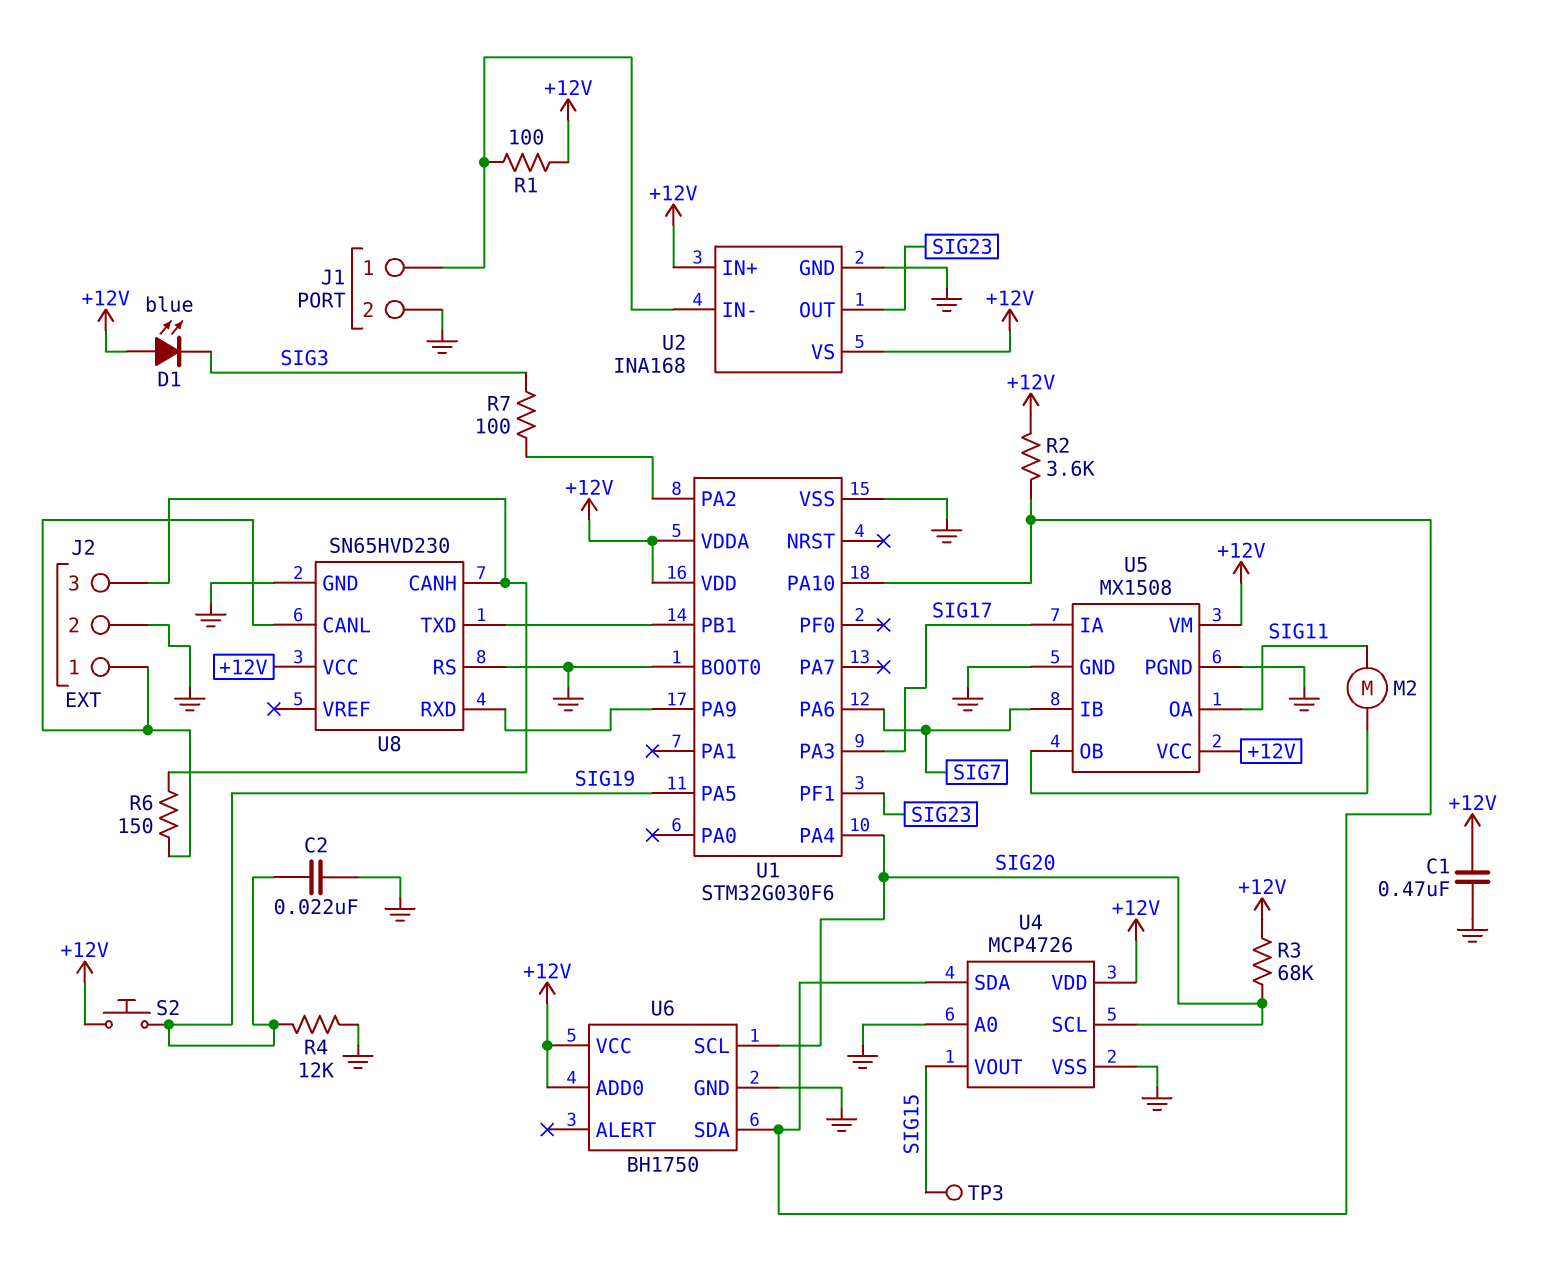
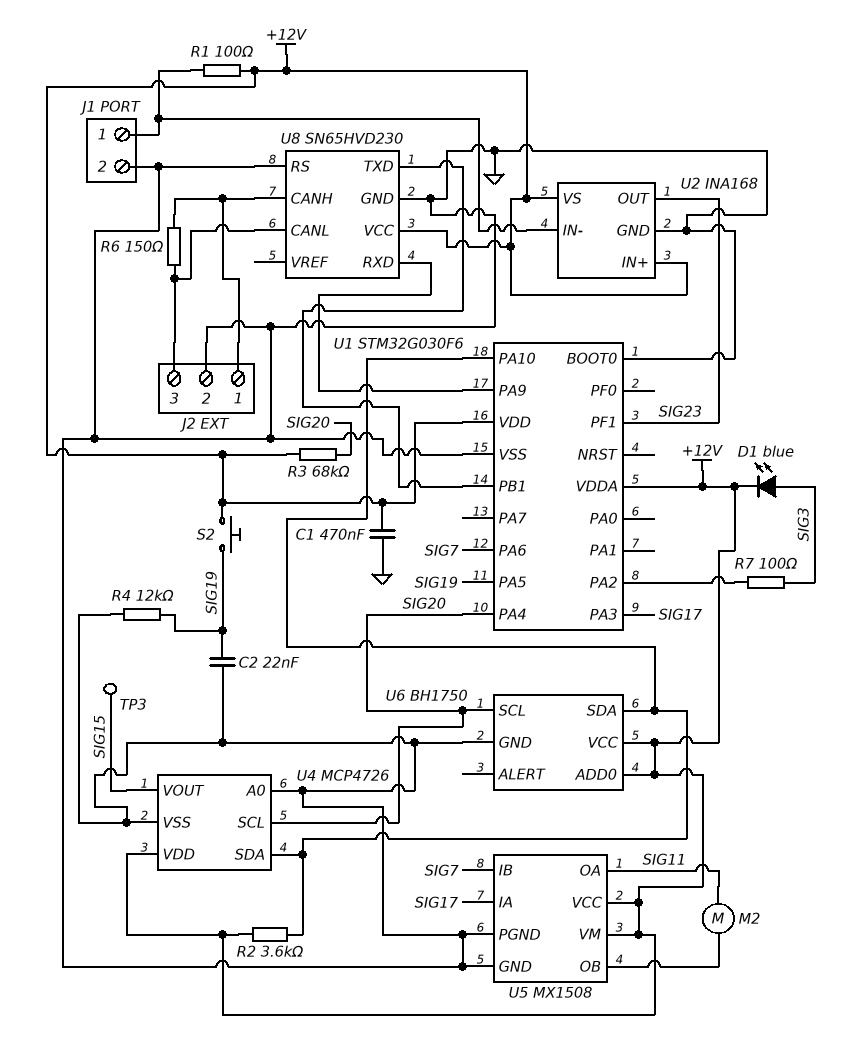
D1: LED blue (A +12V, K SIG3) -> LED blue (A SIG3, K +12V)
U8 pin CANH: J2/3 -> J2/1
U8 pin CANL: J2/1 -> J2/3

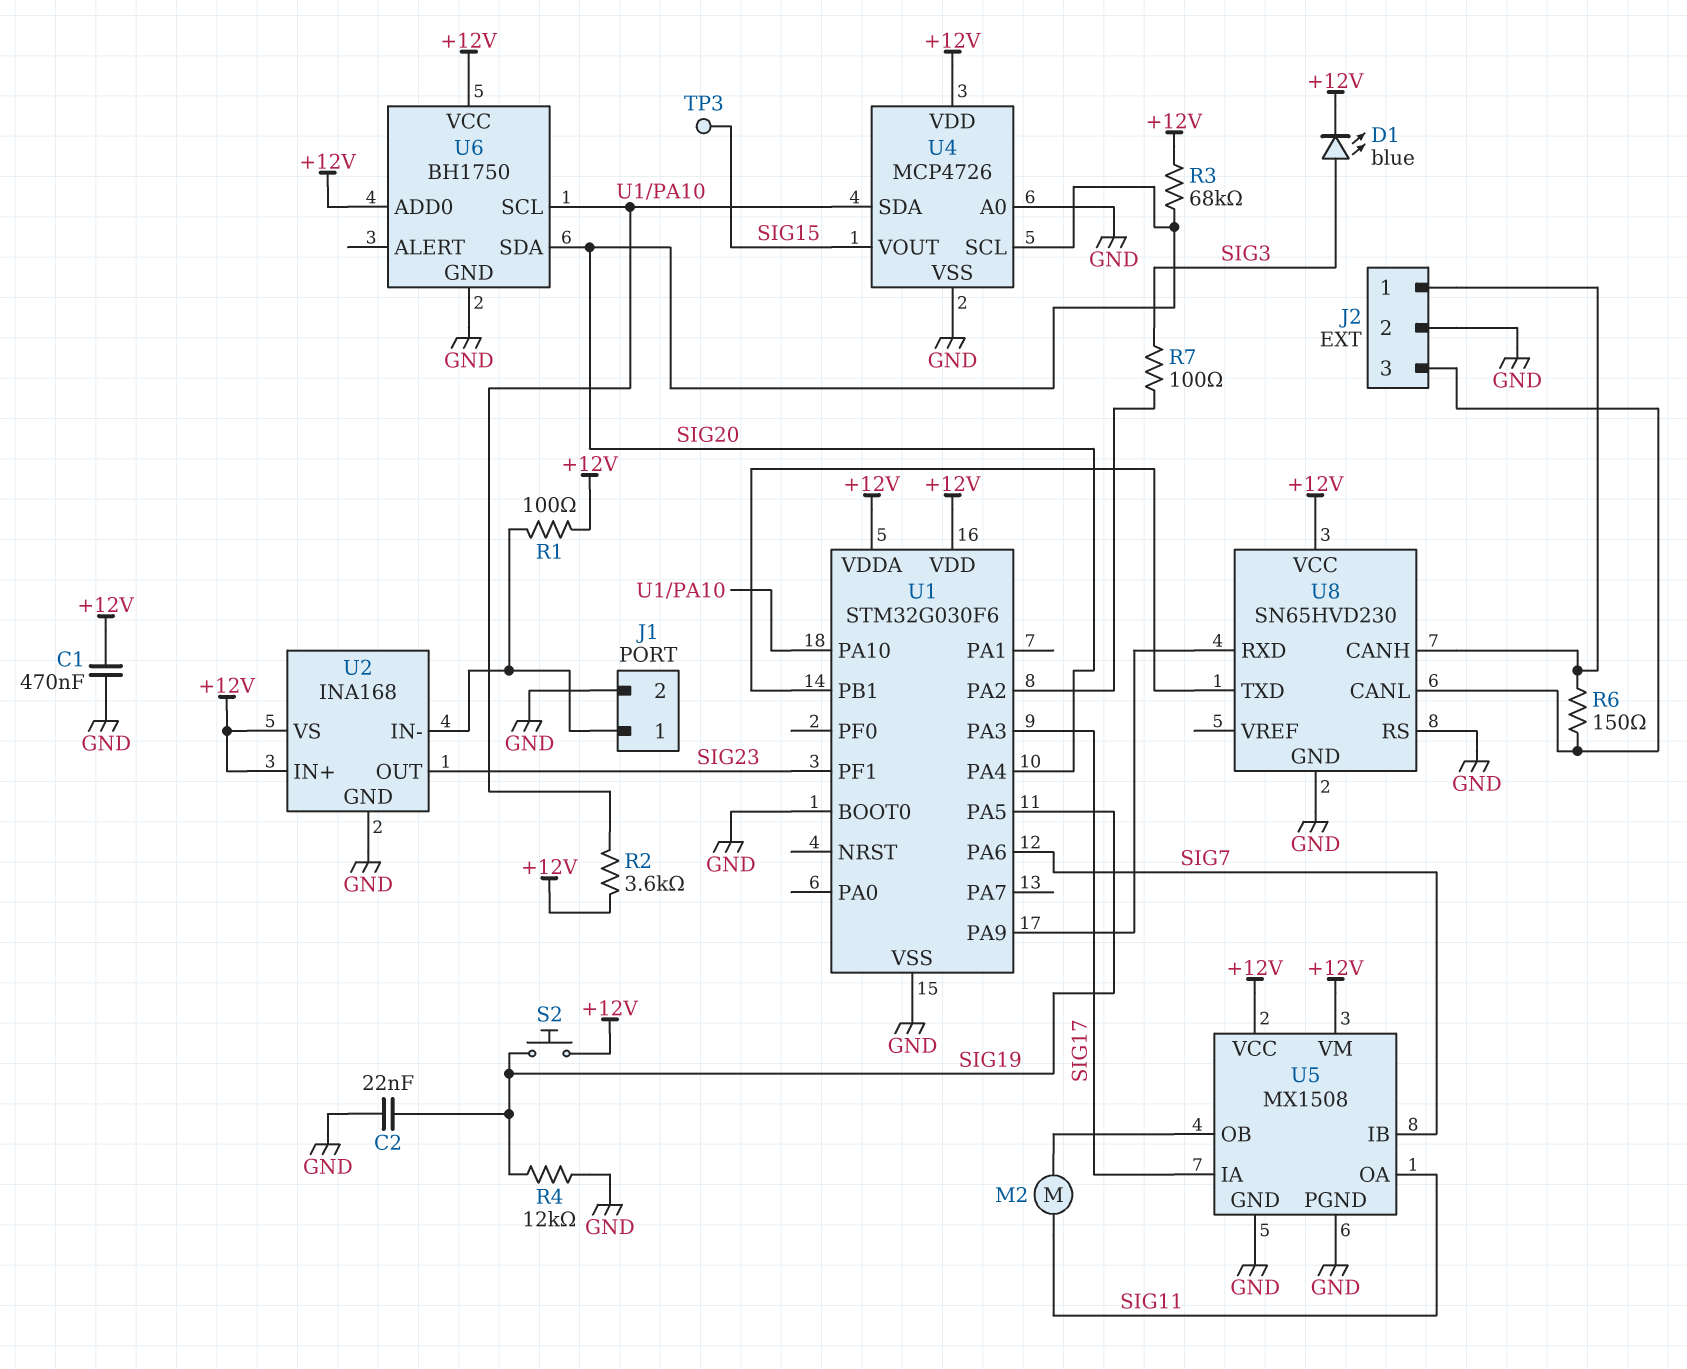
U6 pin SCL: SIG20 -> U1/PA10
U6 pin SDA: U1/PA10 -> SIG20

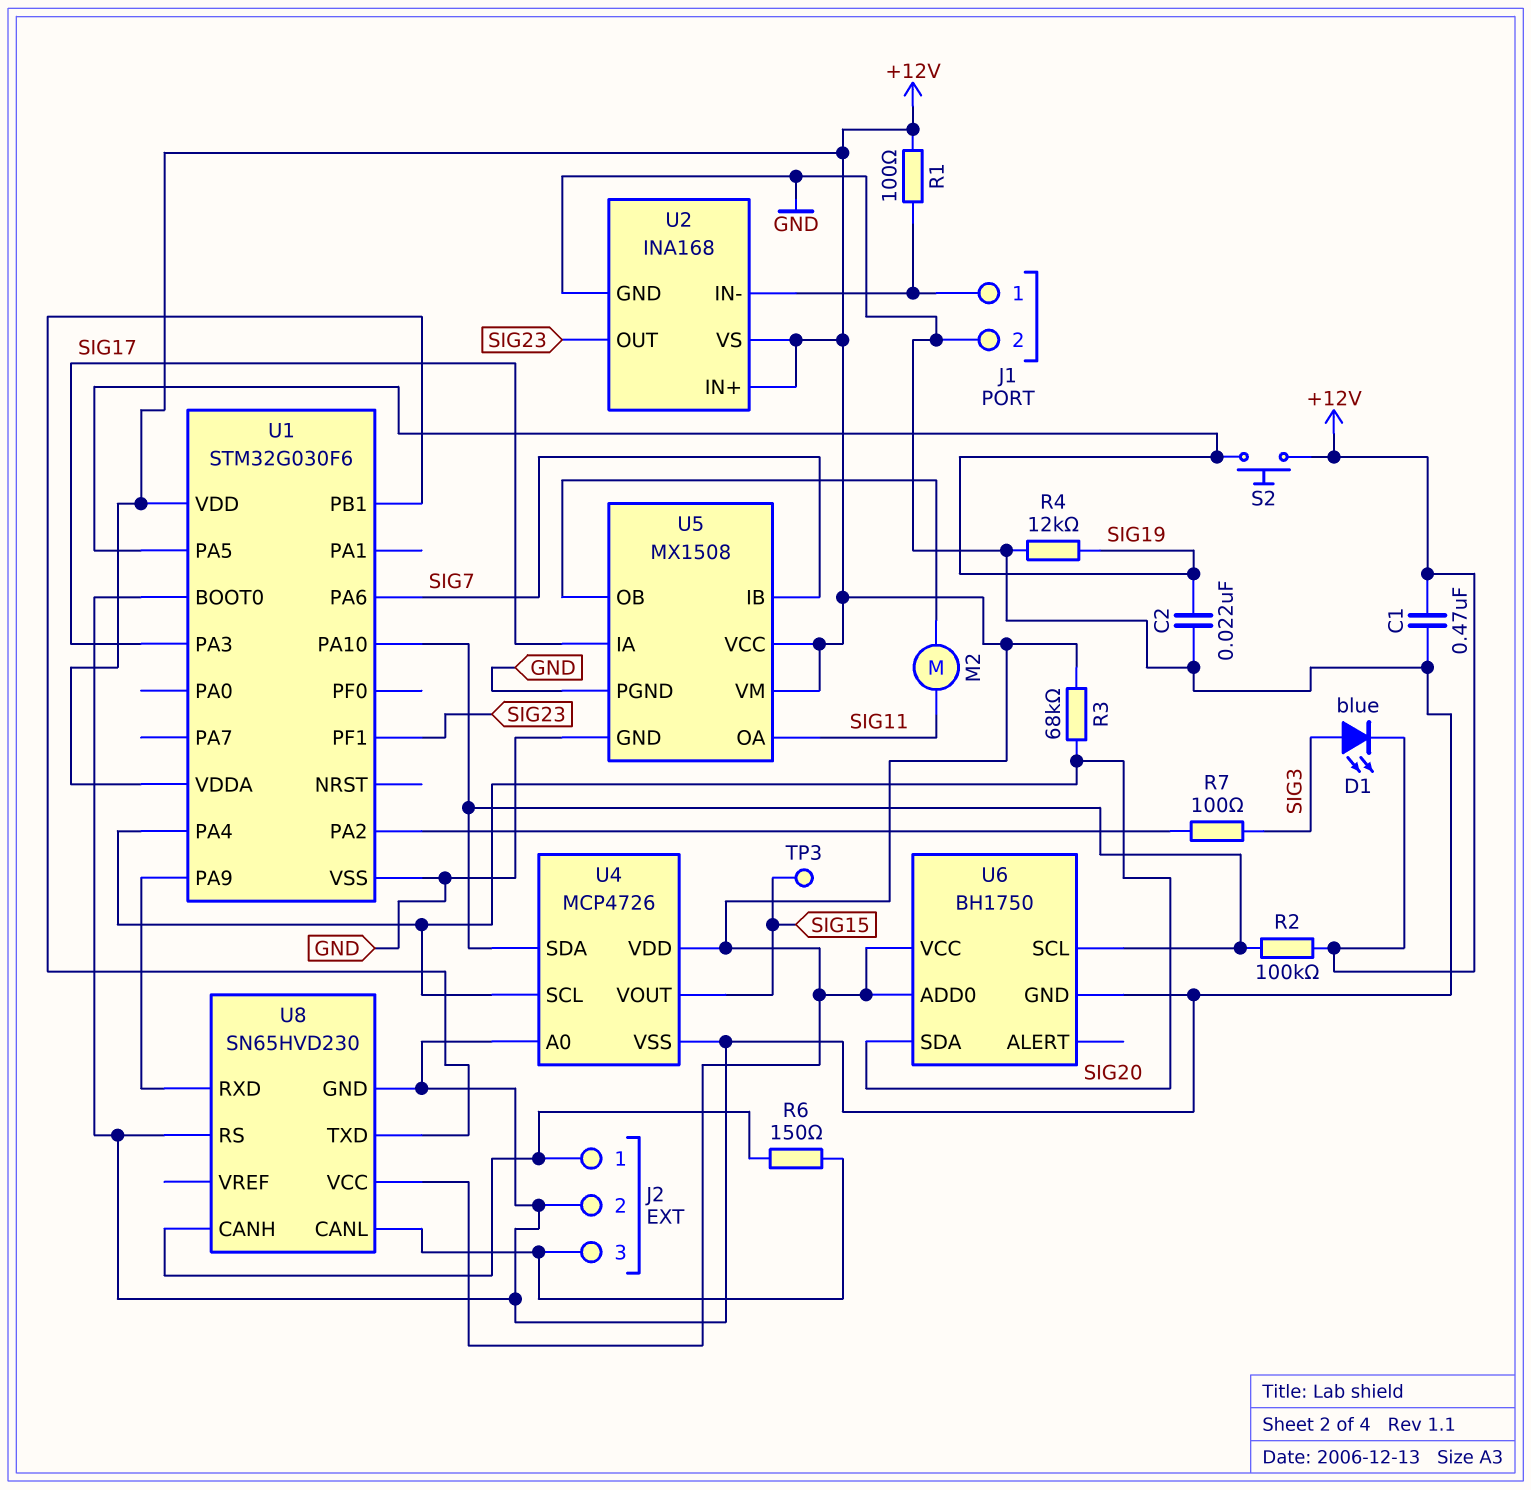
R2: 3.6k (+12V, U1/PA10) -> 100k (+12V, U1/PA10)

